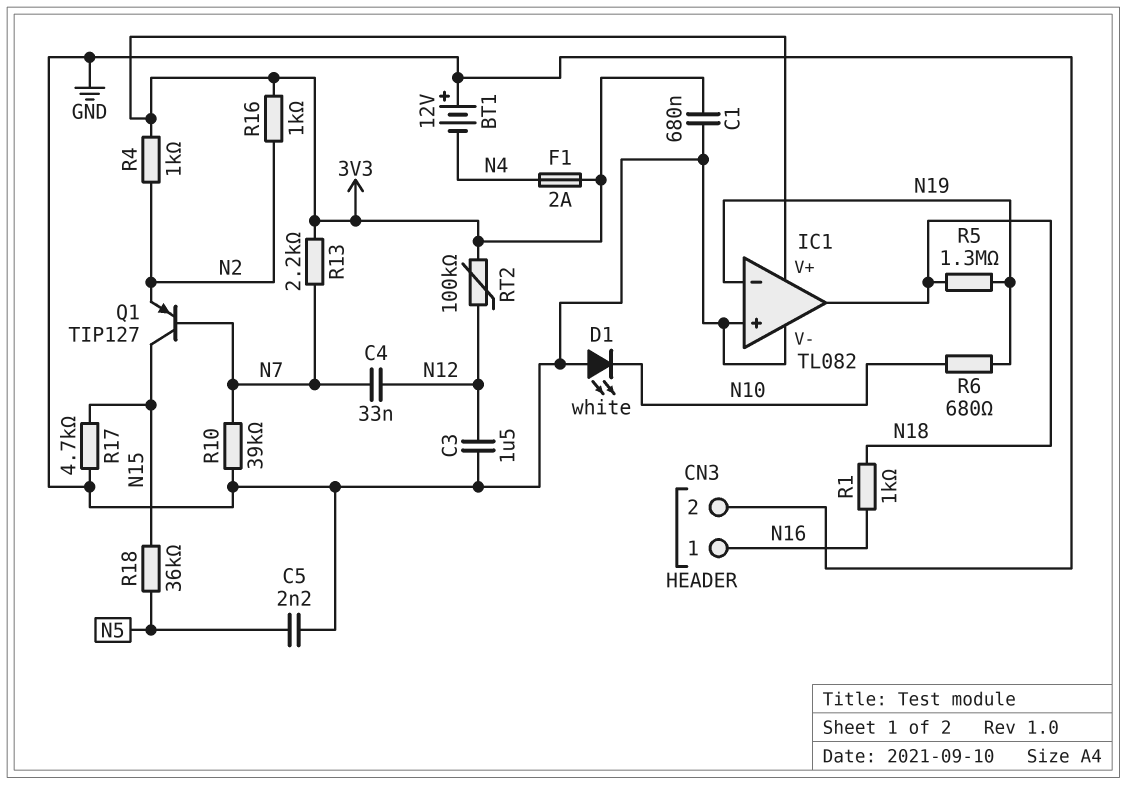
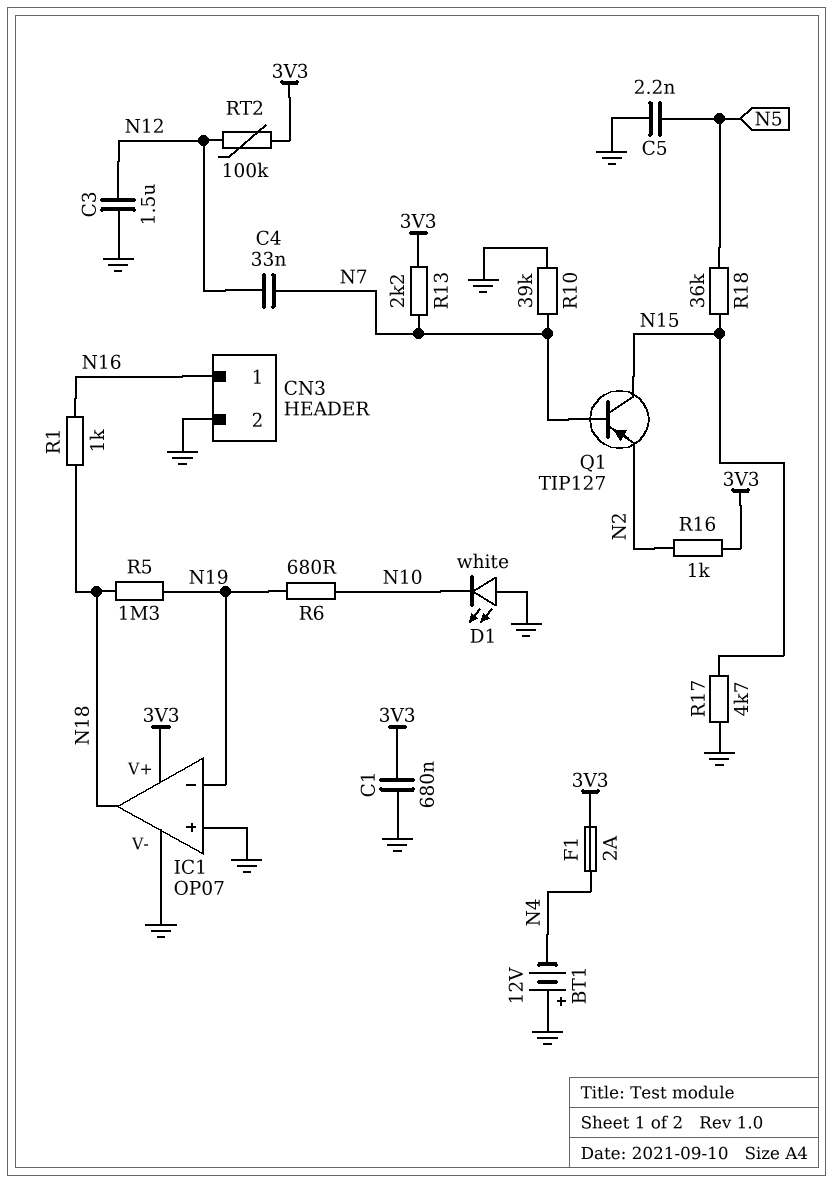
IC1: TL082 -> OP07
R4: 1k (3V3, N2) -> none

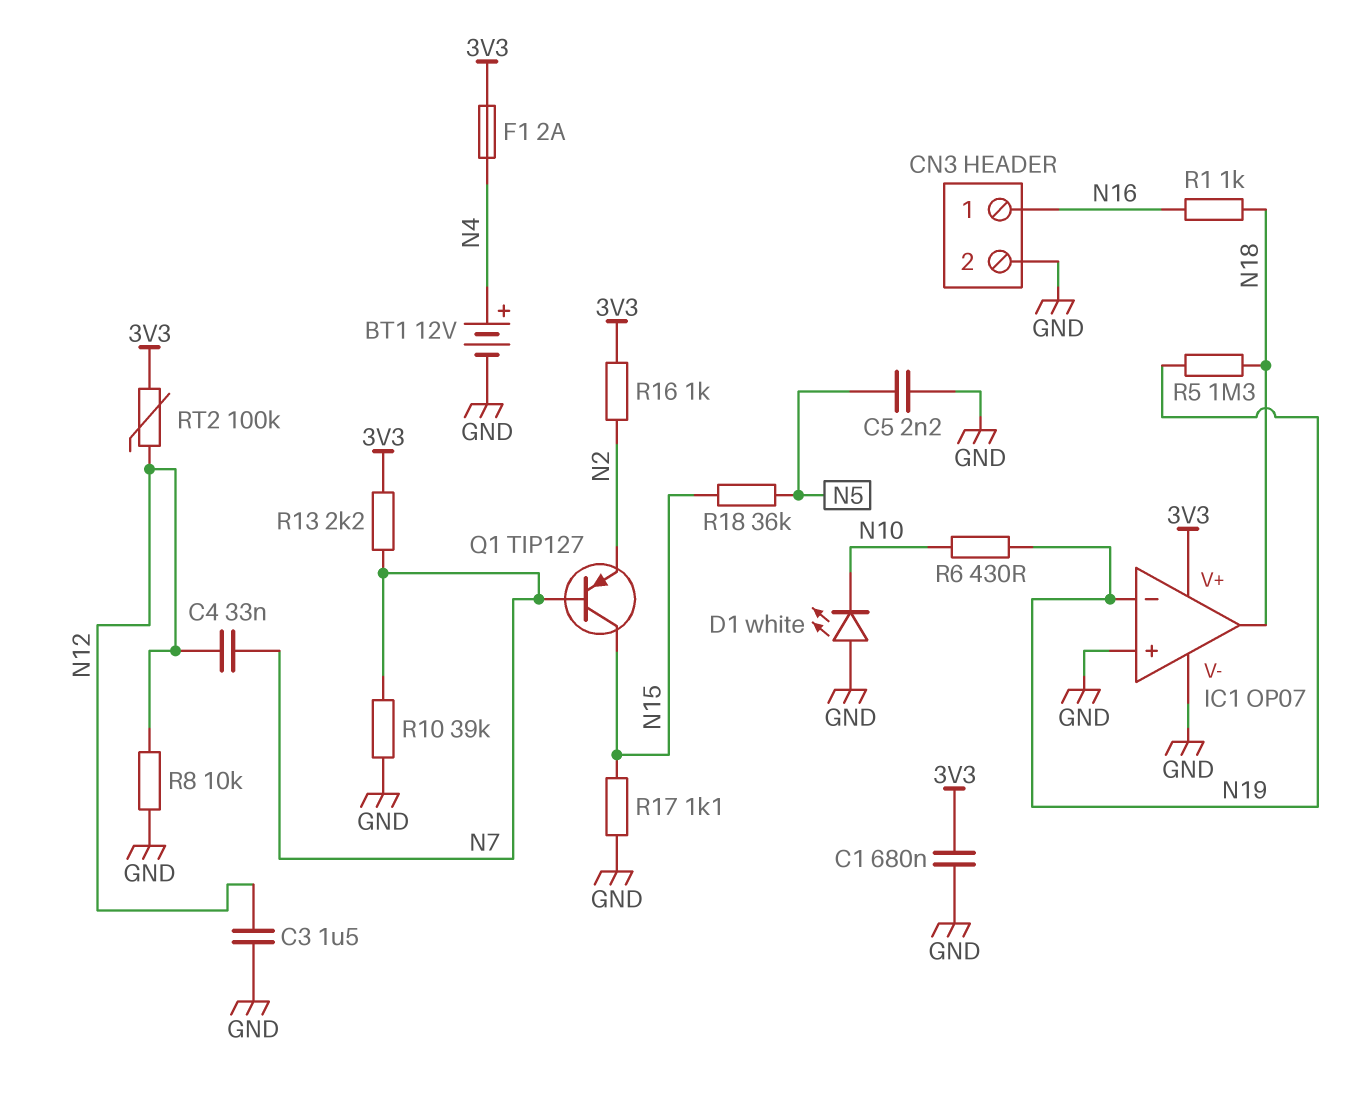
BT1: 12V (plus GND, minus N4) -> 12V (plus N4, minus GND)
R6: 680 (N10, N19) -> 430 (N10, N19)
R8: none -> 10k (GND, N12)
R17: 4.7k (GND, N15) -> 1.1k (GND, N15)

